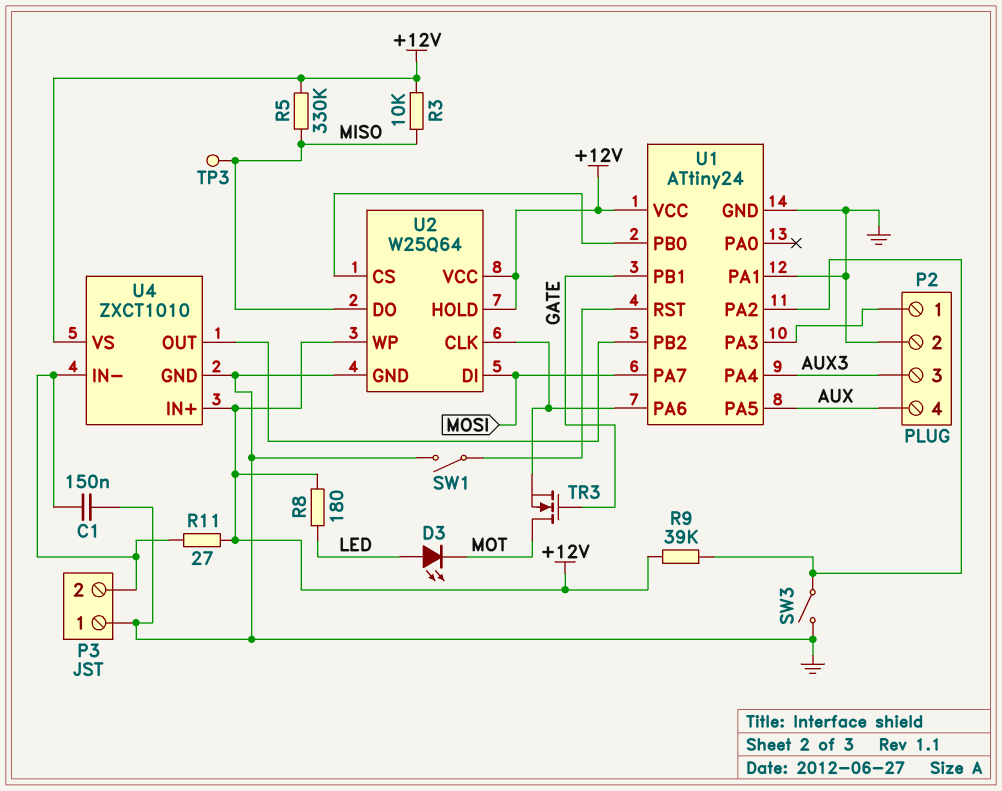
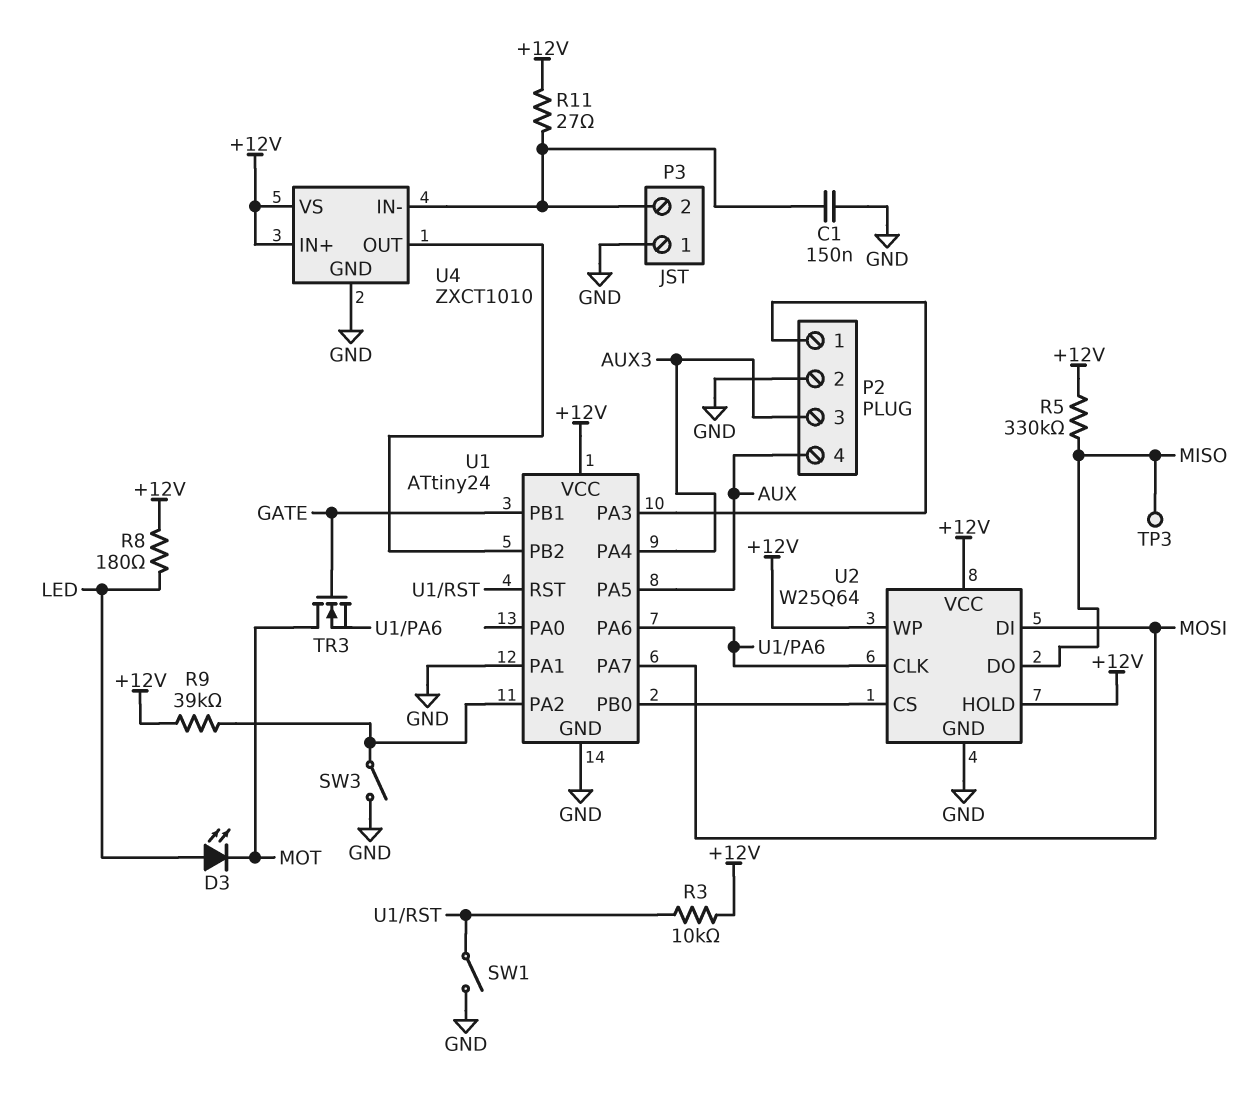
R3: 10k (+12V, MISO) -> 10k (+12V, U1/RST)

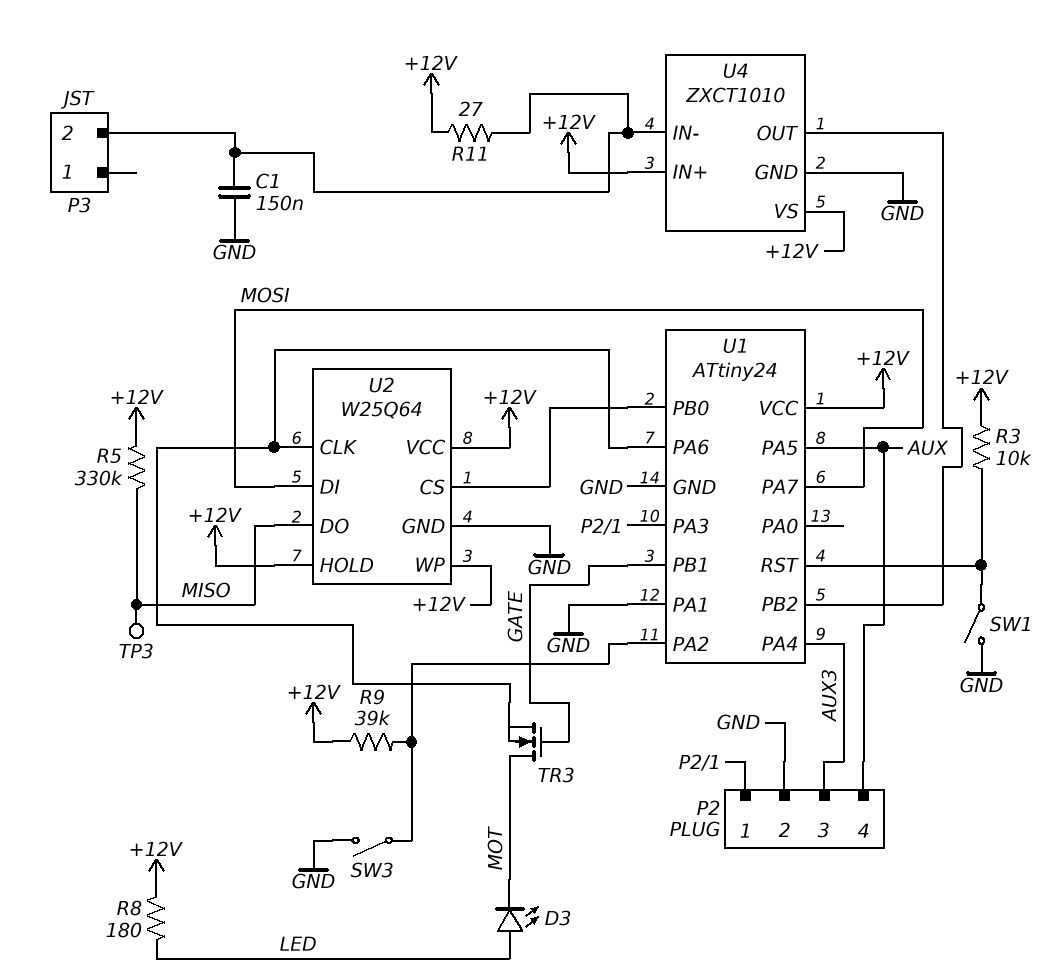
P3 pin 1: GND -> none

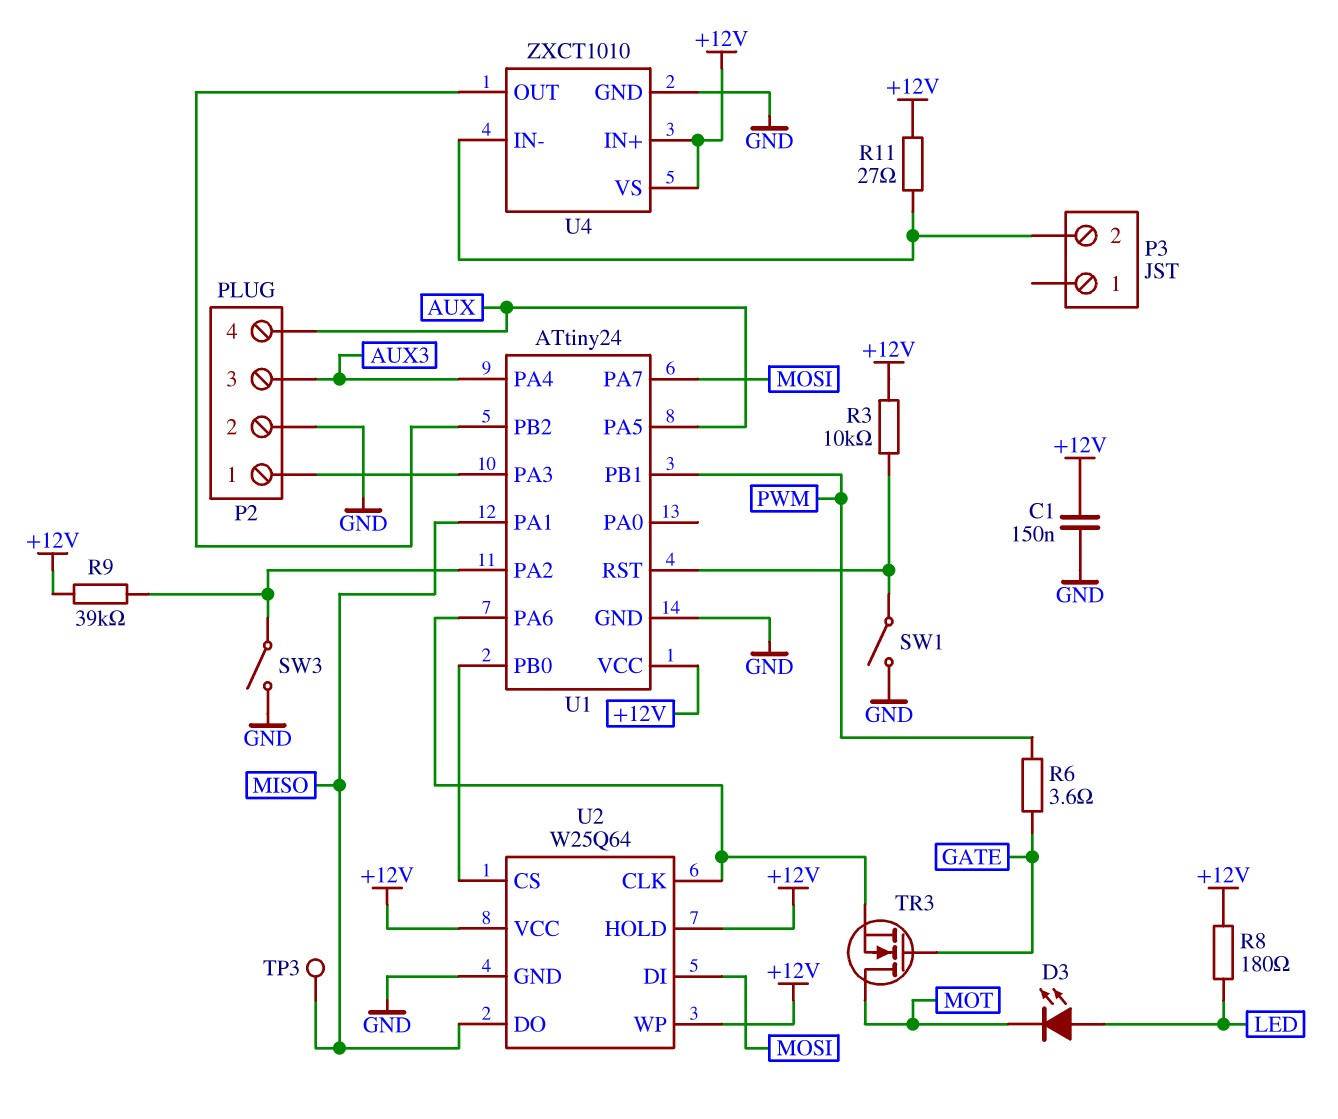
C1: 150nF (GND, P3/2) -> 150nF (+12V, GND)
R5: 330k (+12V, MISO) -> none
R6: none -> 3.6 (GATE, PWM)
U1 pin PA1: GND -> MISO
U1 pin PB1: GATE -> PWM

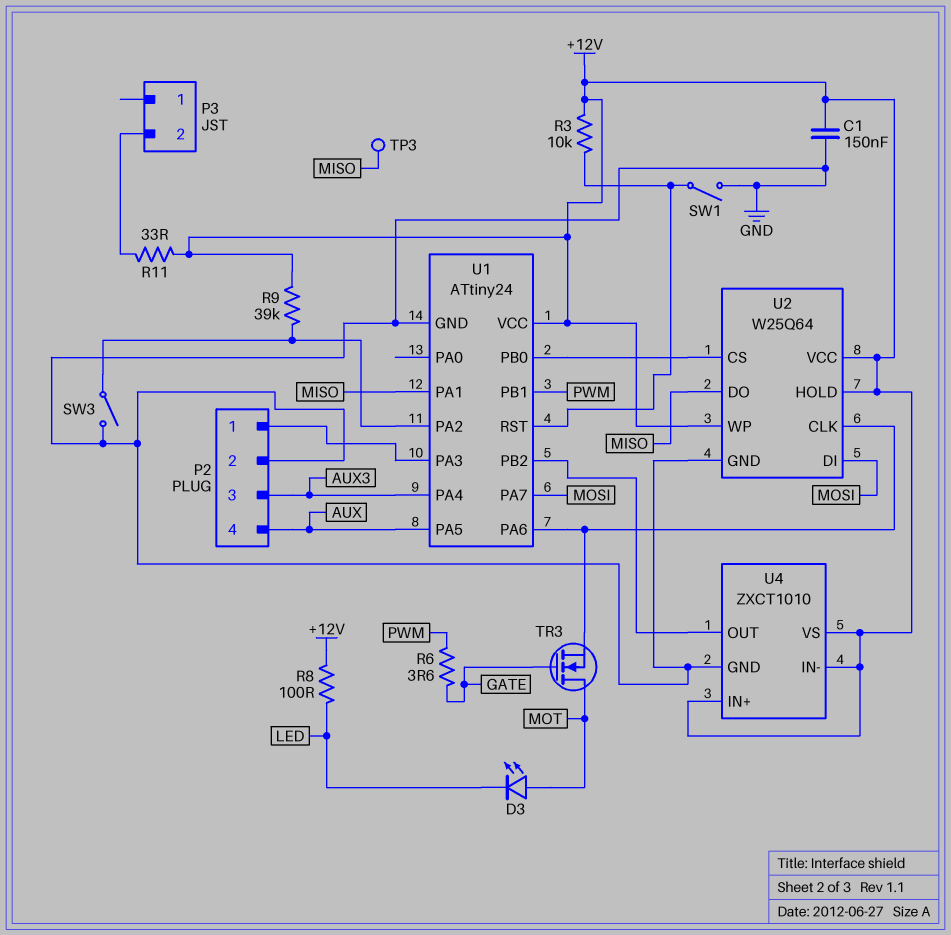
D3: LED (A LED, K MOT) -> LED (A MOT, K LED)
R8: 180 (+12V, LED) -> 100 (+12V, LED)
R11: 27 (+12V, P3/2) -> 33 (+12V, P3/2)
U4 pin IN-: P3/2 -> +12V

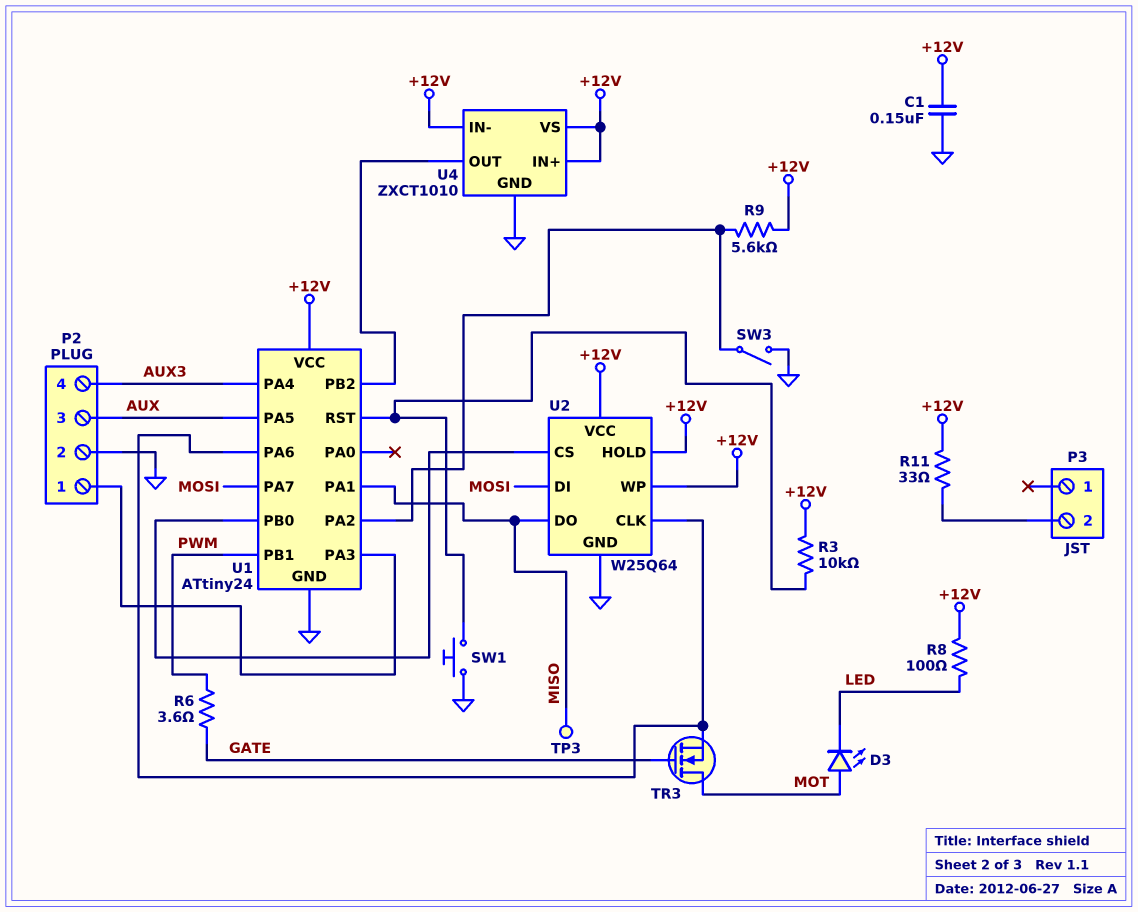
P2 pin 3: AUX3 -> AUX
P2 pin 4: AUX -> AUX3
R9: 39k (+12V, U1/PA2) -> 5.6k (+12V, U1/PA2)
SW1: switch (GND, U1/RST) -> button (GND, U1/RST)

